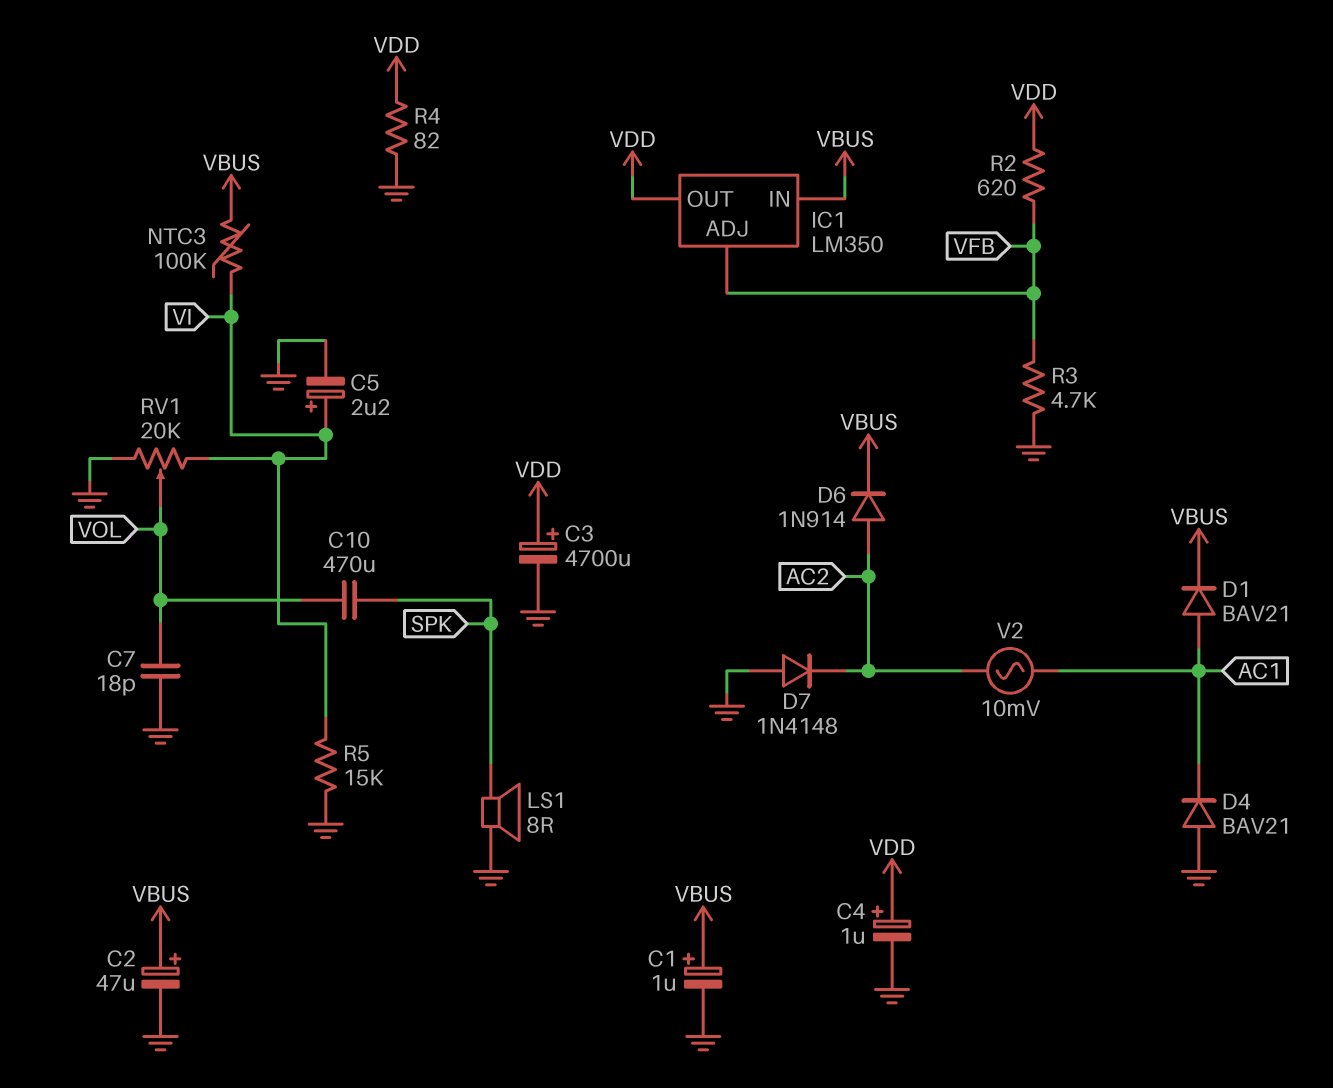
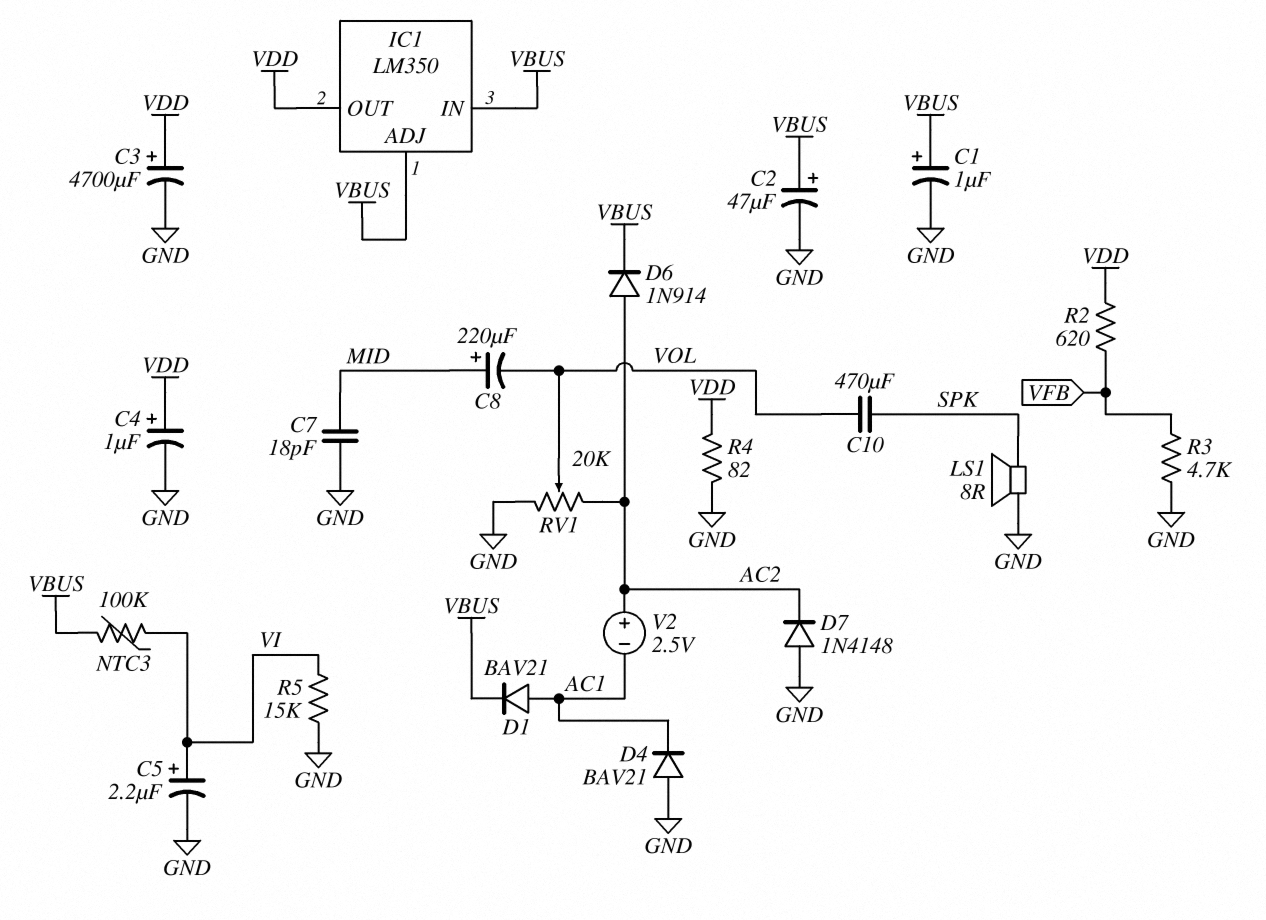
C7: 18pF (GND, VOL) -> 18pF (GND, MID)
C8: none -> 220uF (plus MID, minus VOL)
IC1 pin ADJ: VFB -> VBUS
RV1: 20k (GND, VI, wiper VOL) -> 20k (AC2, GND, wiper VOL)
V2: AC 10mV (AC1, AC2) -> 2.5V (plus AC2, minus AC1)

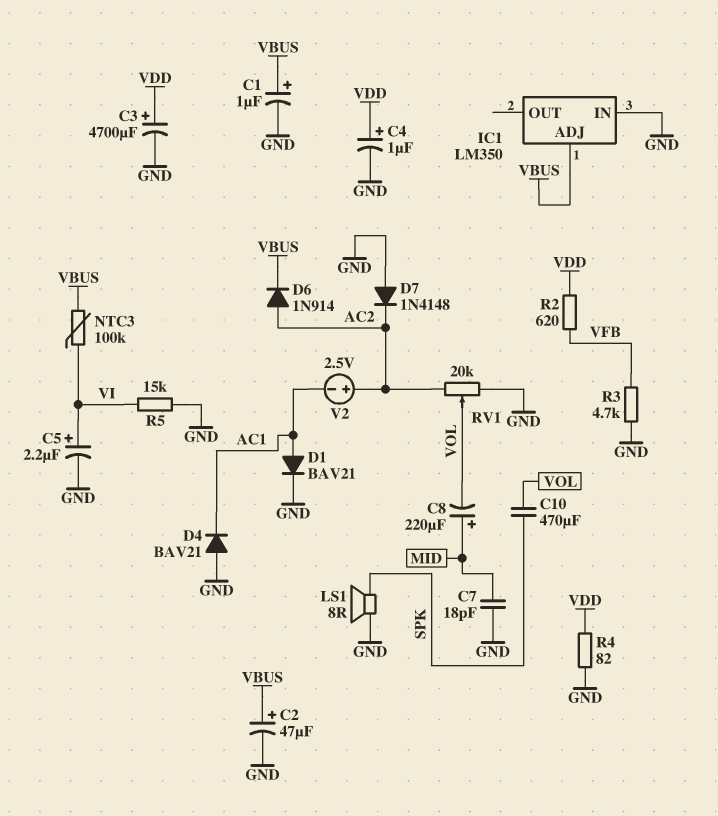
D1: diode BAV21 (A AC1, K VBUS) -> diode BAV21 (A AC1, K GND)
IC1 pin IN: VBUS -> GND
IC1 pin OUT: VDD -> none

